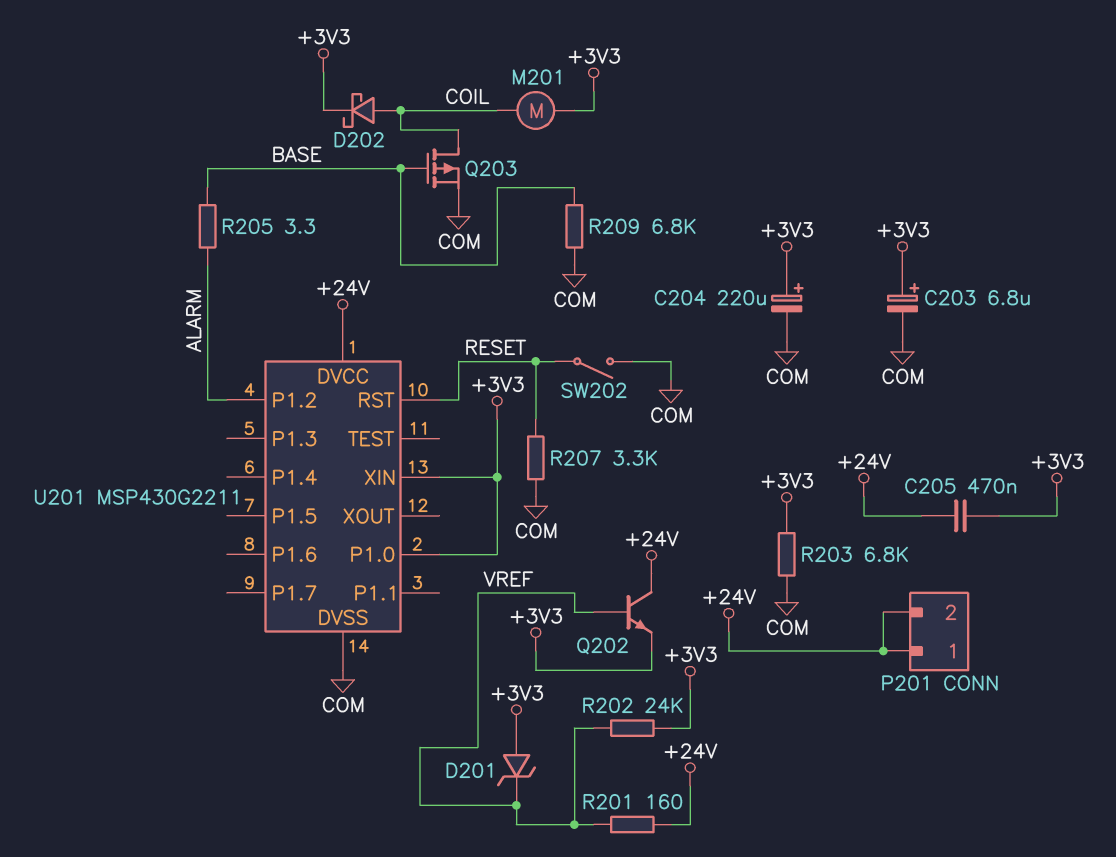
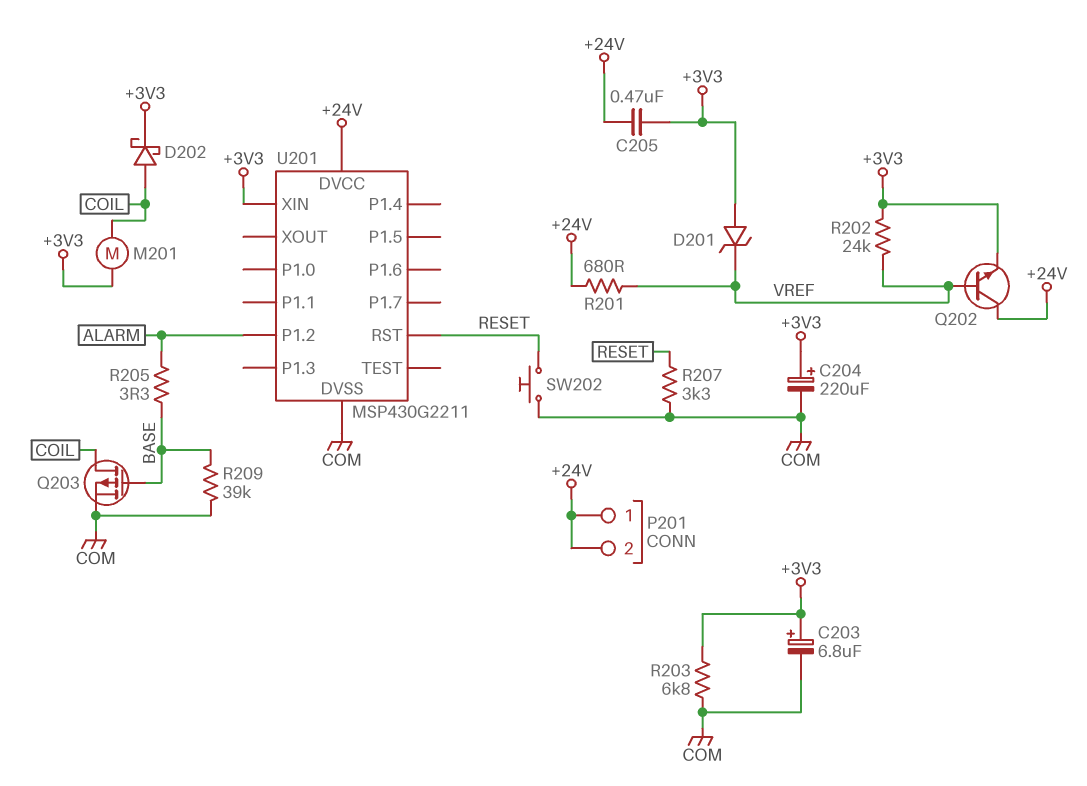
R201: 160 (+24V, VREF) -> 680 (+24V, VREF)
R209: 6.8k (BASE, COM) -> 39k (BASE, COM)
SW202: switch (COM, RESET) -> button (COM, RESET)
U201 pin P1.0: +3V3 -> none

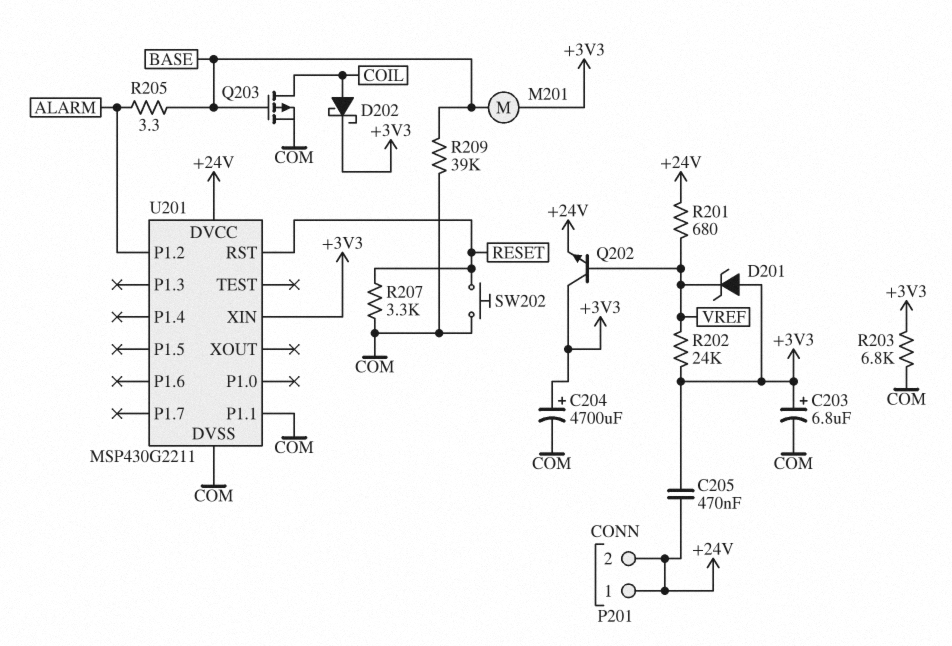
C204: 220uF (plus +3V3, minus COM) -> 4700uF (plus +3V3, minus COM)
M201: motor (+3V3, COIL) -> motor (+3V3, BASE)
Q202: NPN (B VREF, C +24V, E +3V3) -> NPN (B VREF, C +3V3, E +24V)
U201 pin P1.1: none -> COM

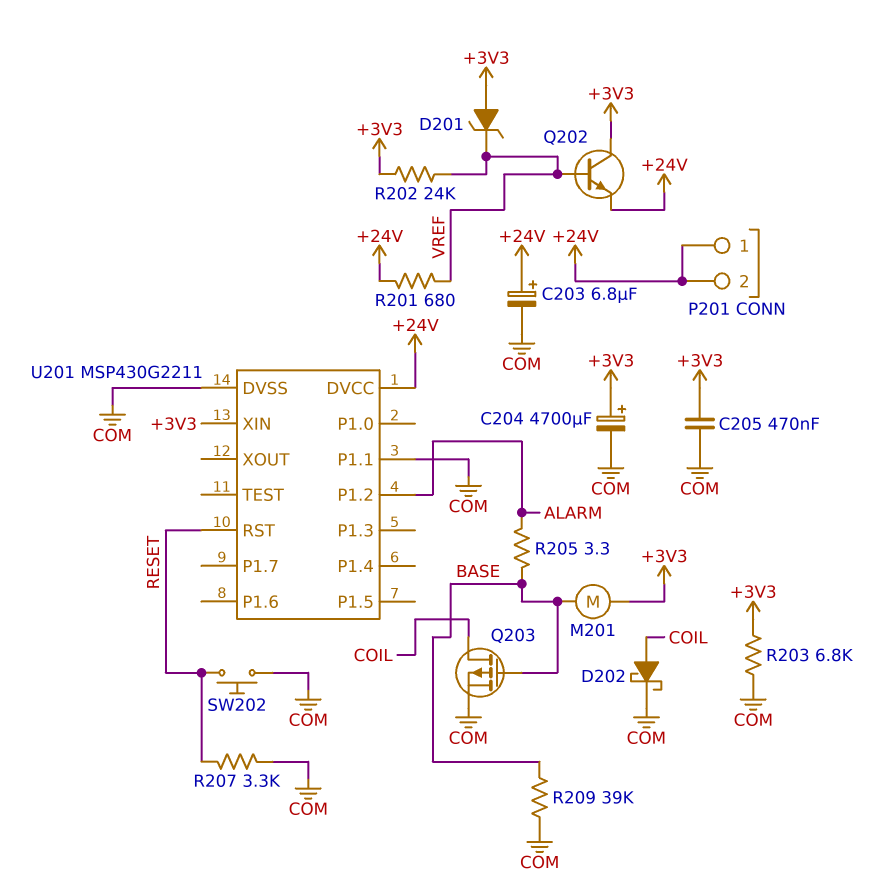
C203: 6.8uF (plus +3V3, minus COM) -> 6.8uF (plus +24V, minus COM)
C205: 470nF (+3V3, +24V) -> 470nF (+3V3, COM)
D202: schottky (A COIL, K +3V3) -> schottky (A COIL, K COM)

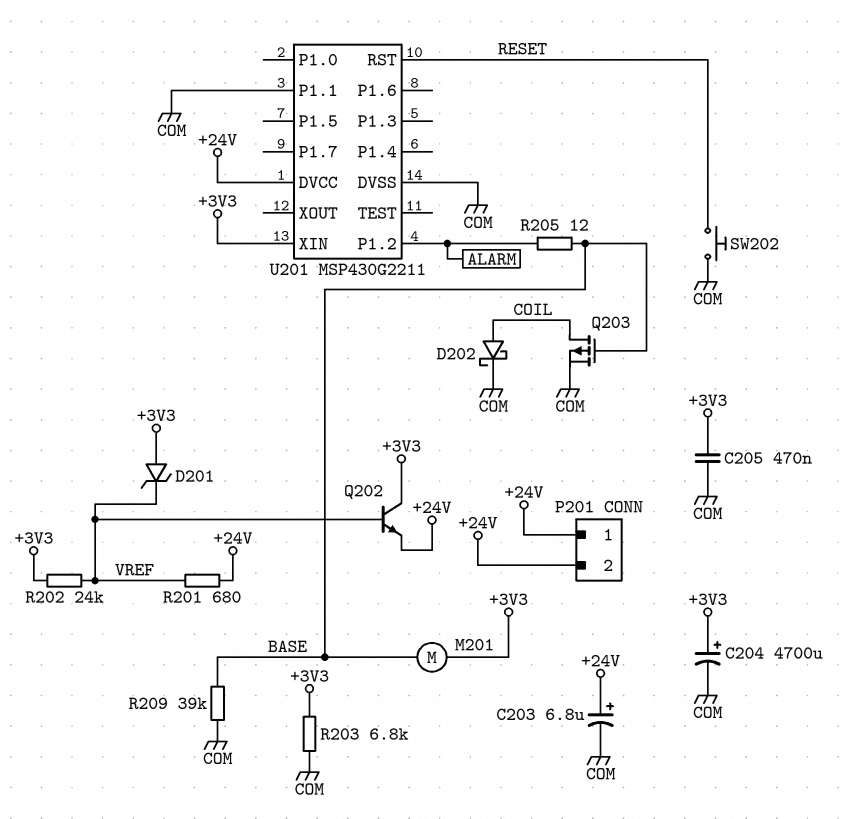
R205: 3.3 (ALARM, BASE) -> 12 (ALARM, BASE)
R207: 3.3k (COM, RESET) -> none

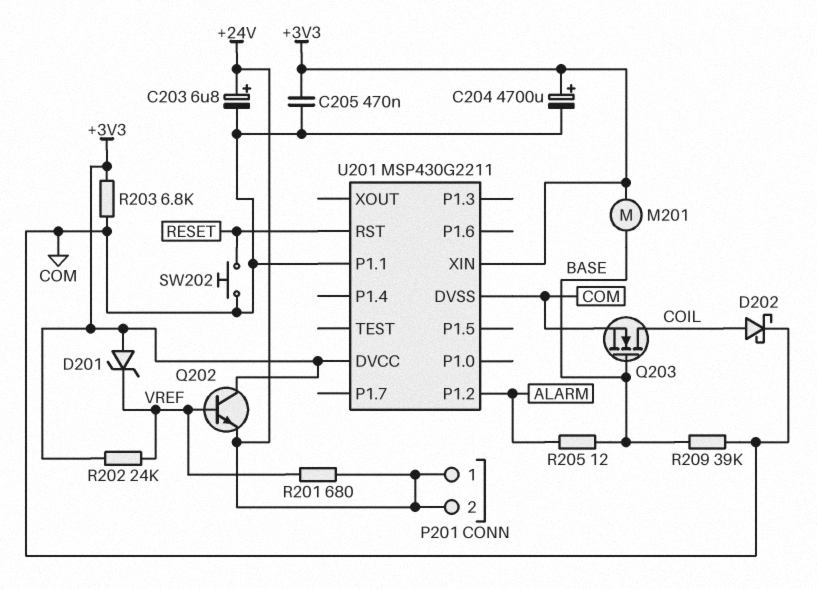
Q203: PMOS (G BASE, D COIL, S COM) -> NMOS (G BASE, D COIL, S COM)
U201 pin DVCC: +24V -> +3V3

